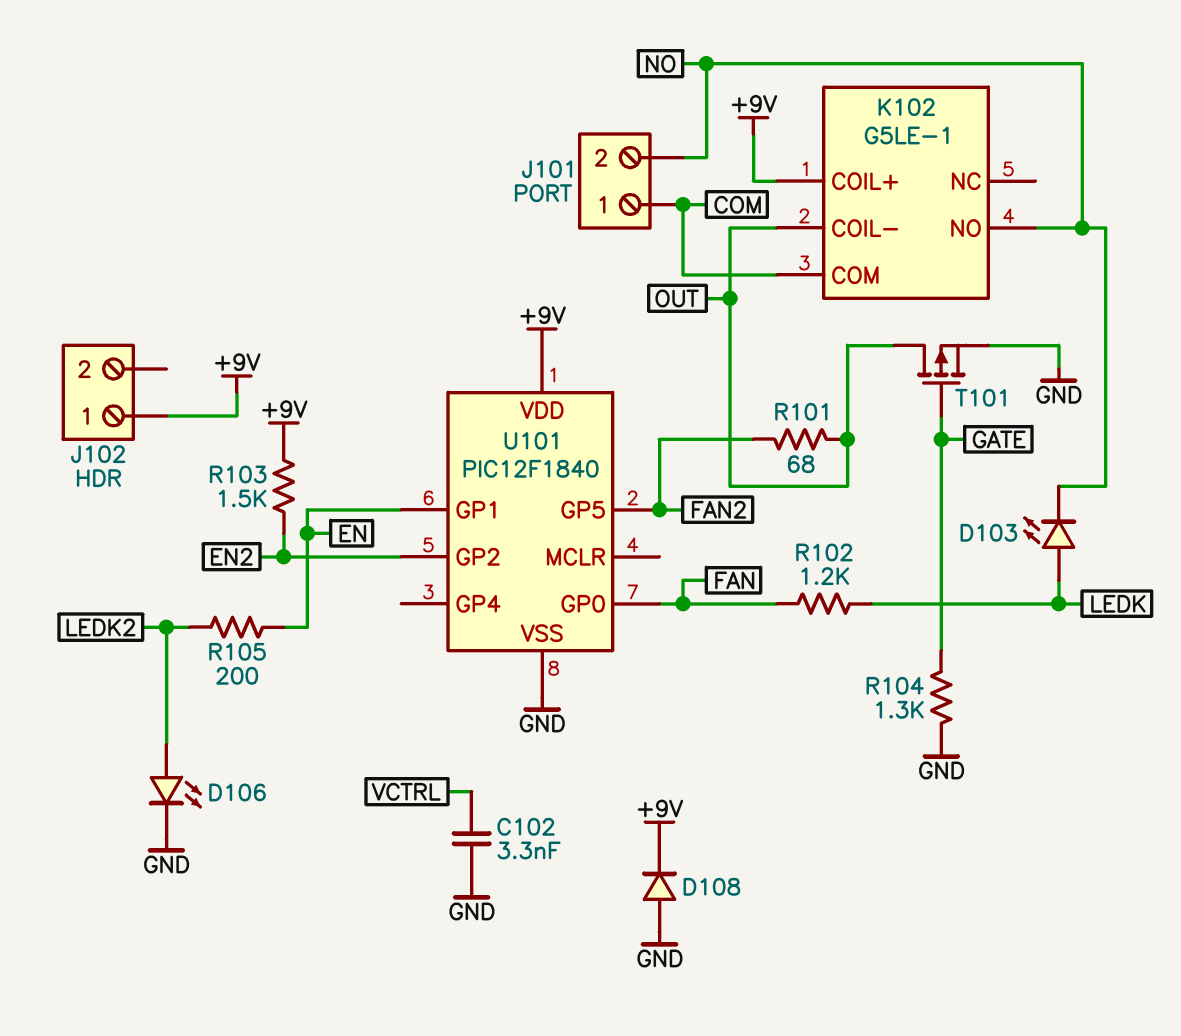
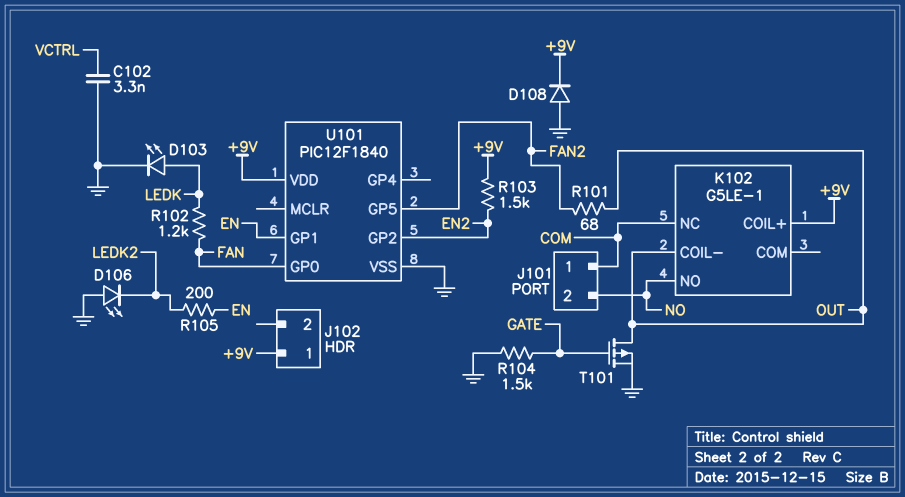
D103: LED (A LEDK, K NO) -> LED (A LEDK, K GND)
D106: LED (A LEDK2, K GND) -> LED (A GND, K LEDK2)
K102 pin COM: COM -> none
K102 pin NC: none -> COM
R104: 1.3k (GATE, GND) -> 1.5k (GATE, GND)

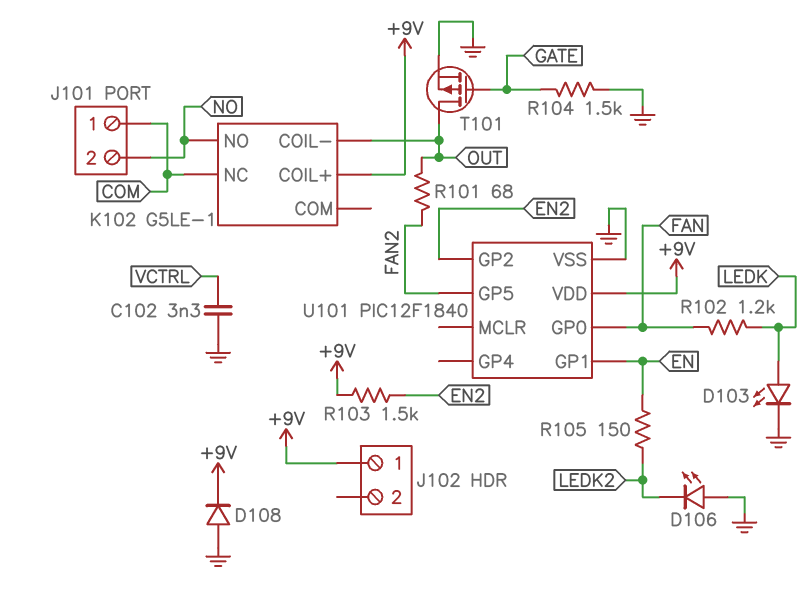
R105: 200 (EN, LEDK2) -> 150 (EN, LEDK2)

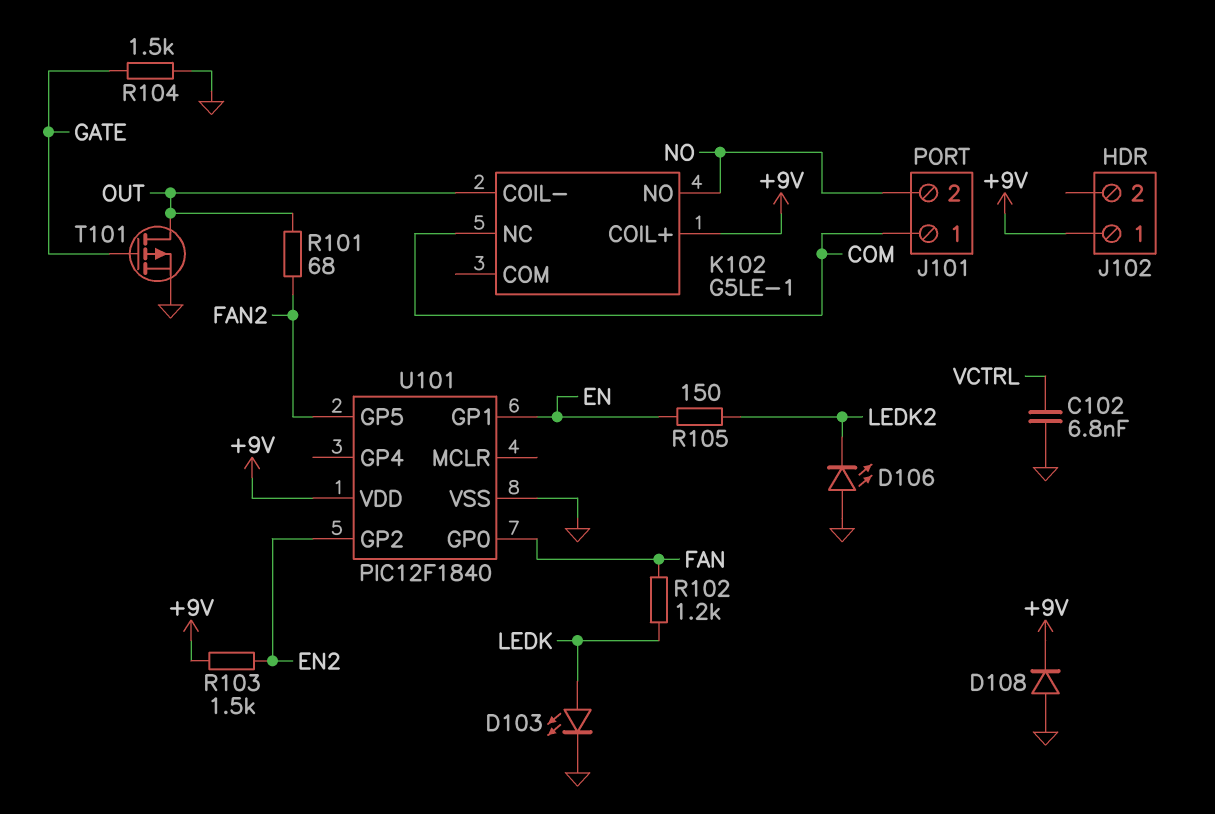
C102: 3.3nF (GND, VCTRL) -> 6.8nF (GND, VCTRL)

